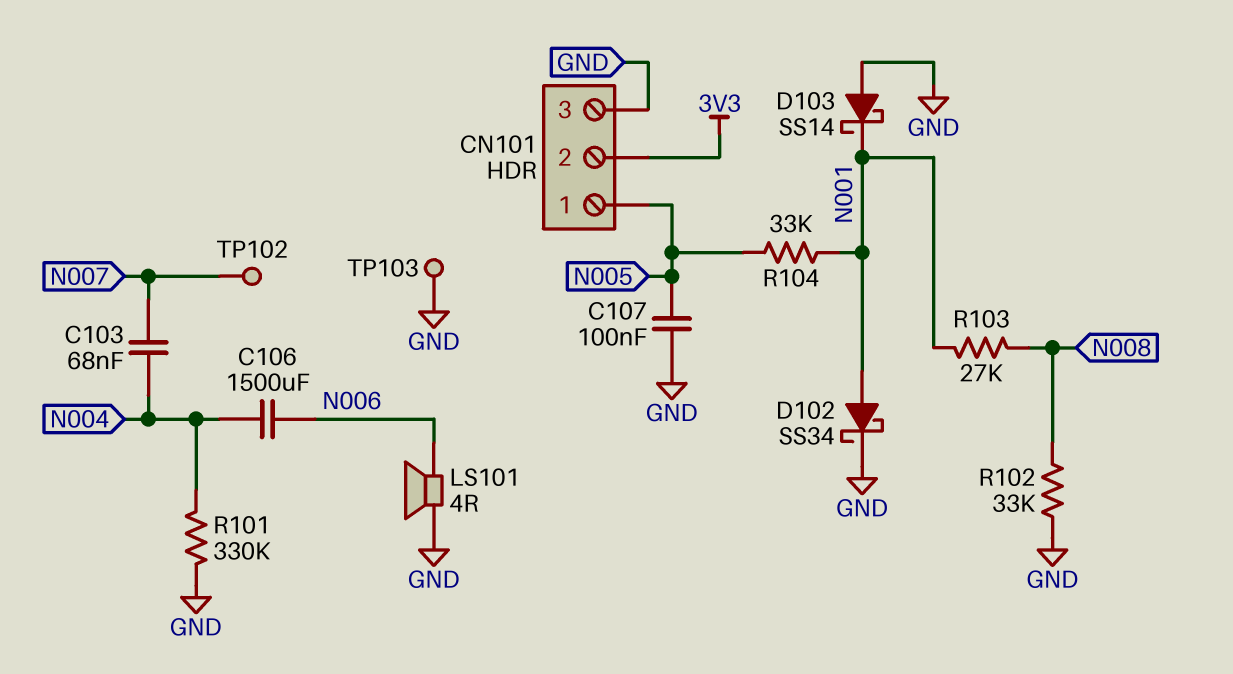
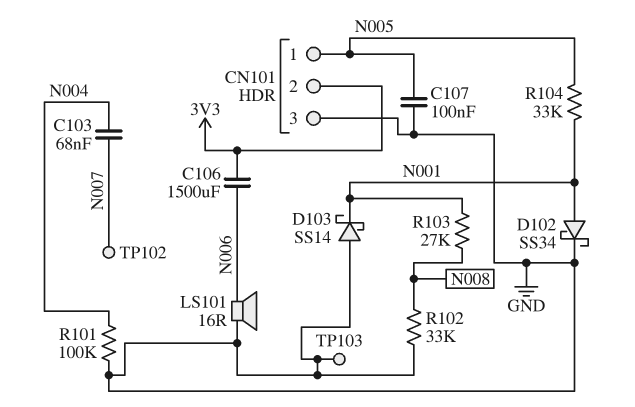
C106: 1500uF (N004, N006) -> 1500uF (3V3, N006)
LS101: speaker 4R (GND, N006) -> speaker 16R (GND, N006)
R101: 330k (GND, N004) -> 100k (GND, N004)

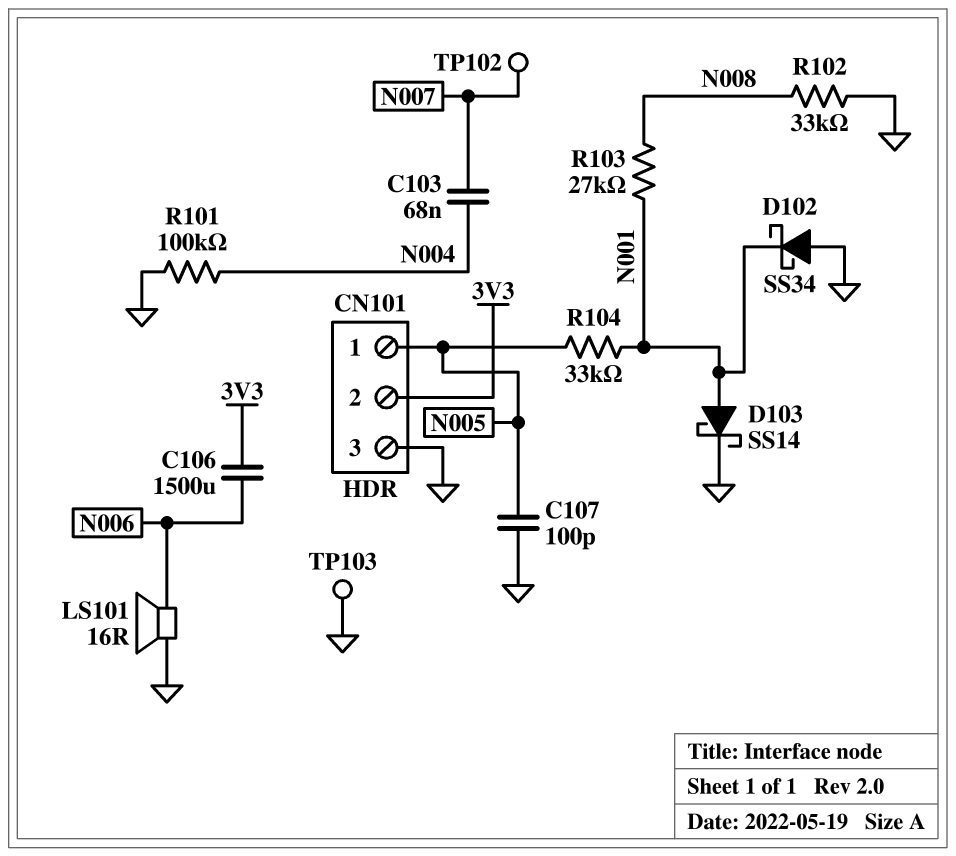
C107: 100nF (GND, N005) -> 100pF (GND, N005)
D102: schottky SS34 (A N001, K GND) -> schottky SS34 (A GND, K N001)
D103: schottky SS14 (A GND, K N001) -> schottky SS14 (A N001, K GND)

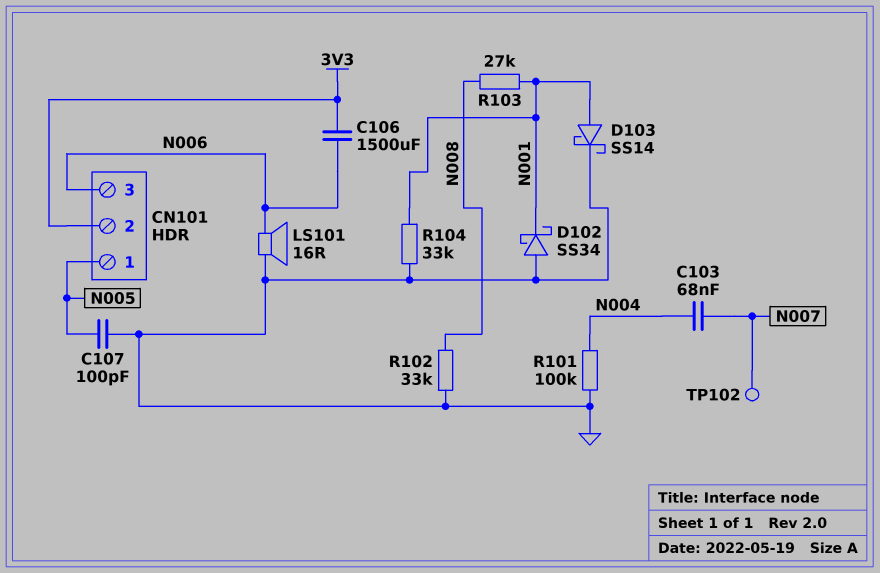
CN101 pin 3: GND -> N006
R104: 33k (N001, N005) -> 33k (GND, N001)
TP103: test point (GND) -> none

